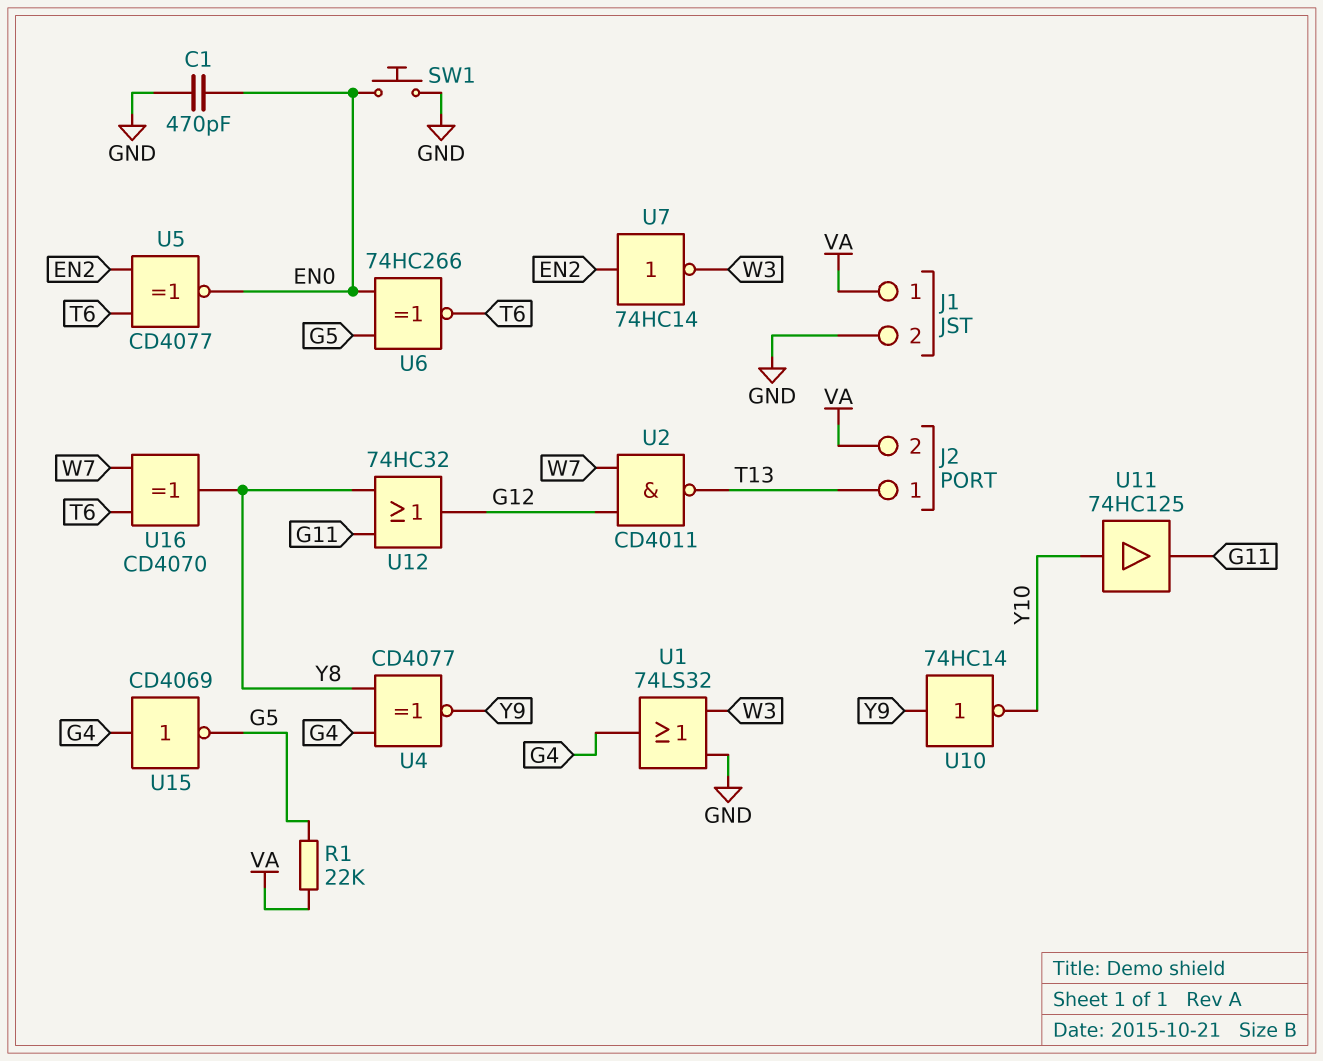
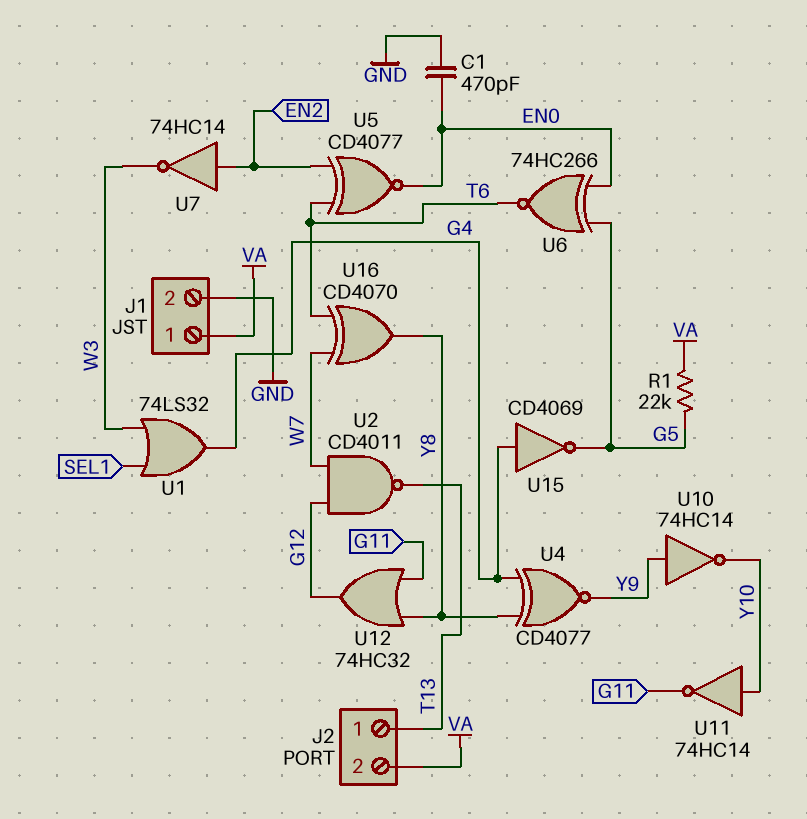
SW1: button (EN0, GND) -> none
U1: OR 74LS32 (in GND, in W3, out G4) -> OR 74LS32 (in SEL1, in W3, out G4)
U11: buffer 74HC125 (in Y10, out G11) -> NOT 74HC14 (in Y10, out G11)

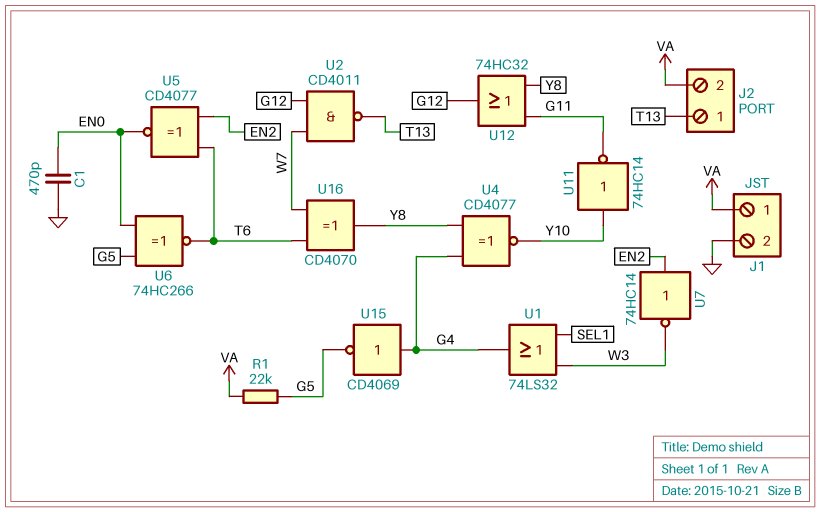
U4: XNOR CD4077 (in G4, in Y8, out Y9) -> XNOR CD4077 (in G4, in Y8, out Y10)
U10: NOT 74HC14 (in Y9, out Y10) -> none

